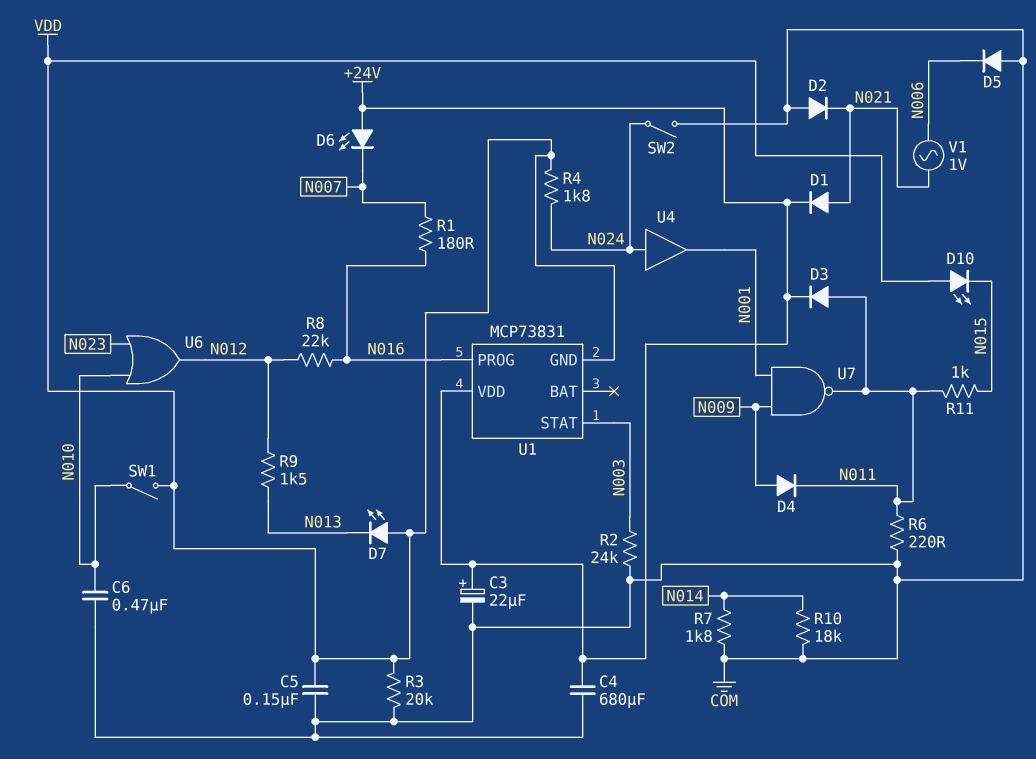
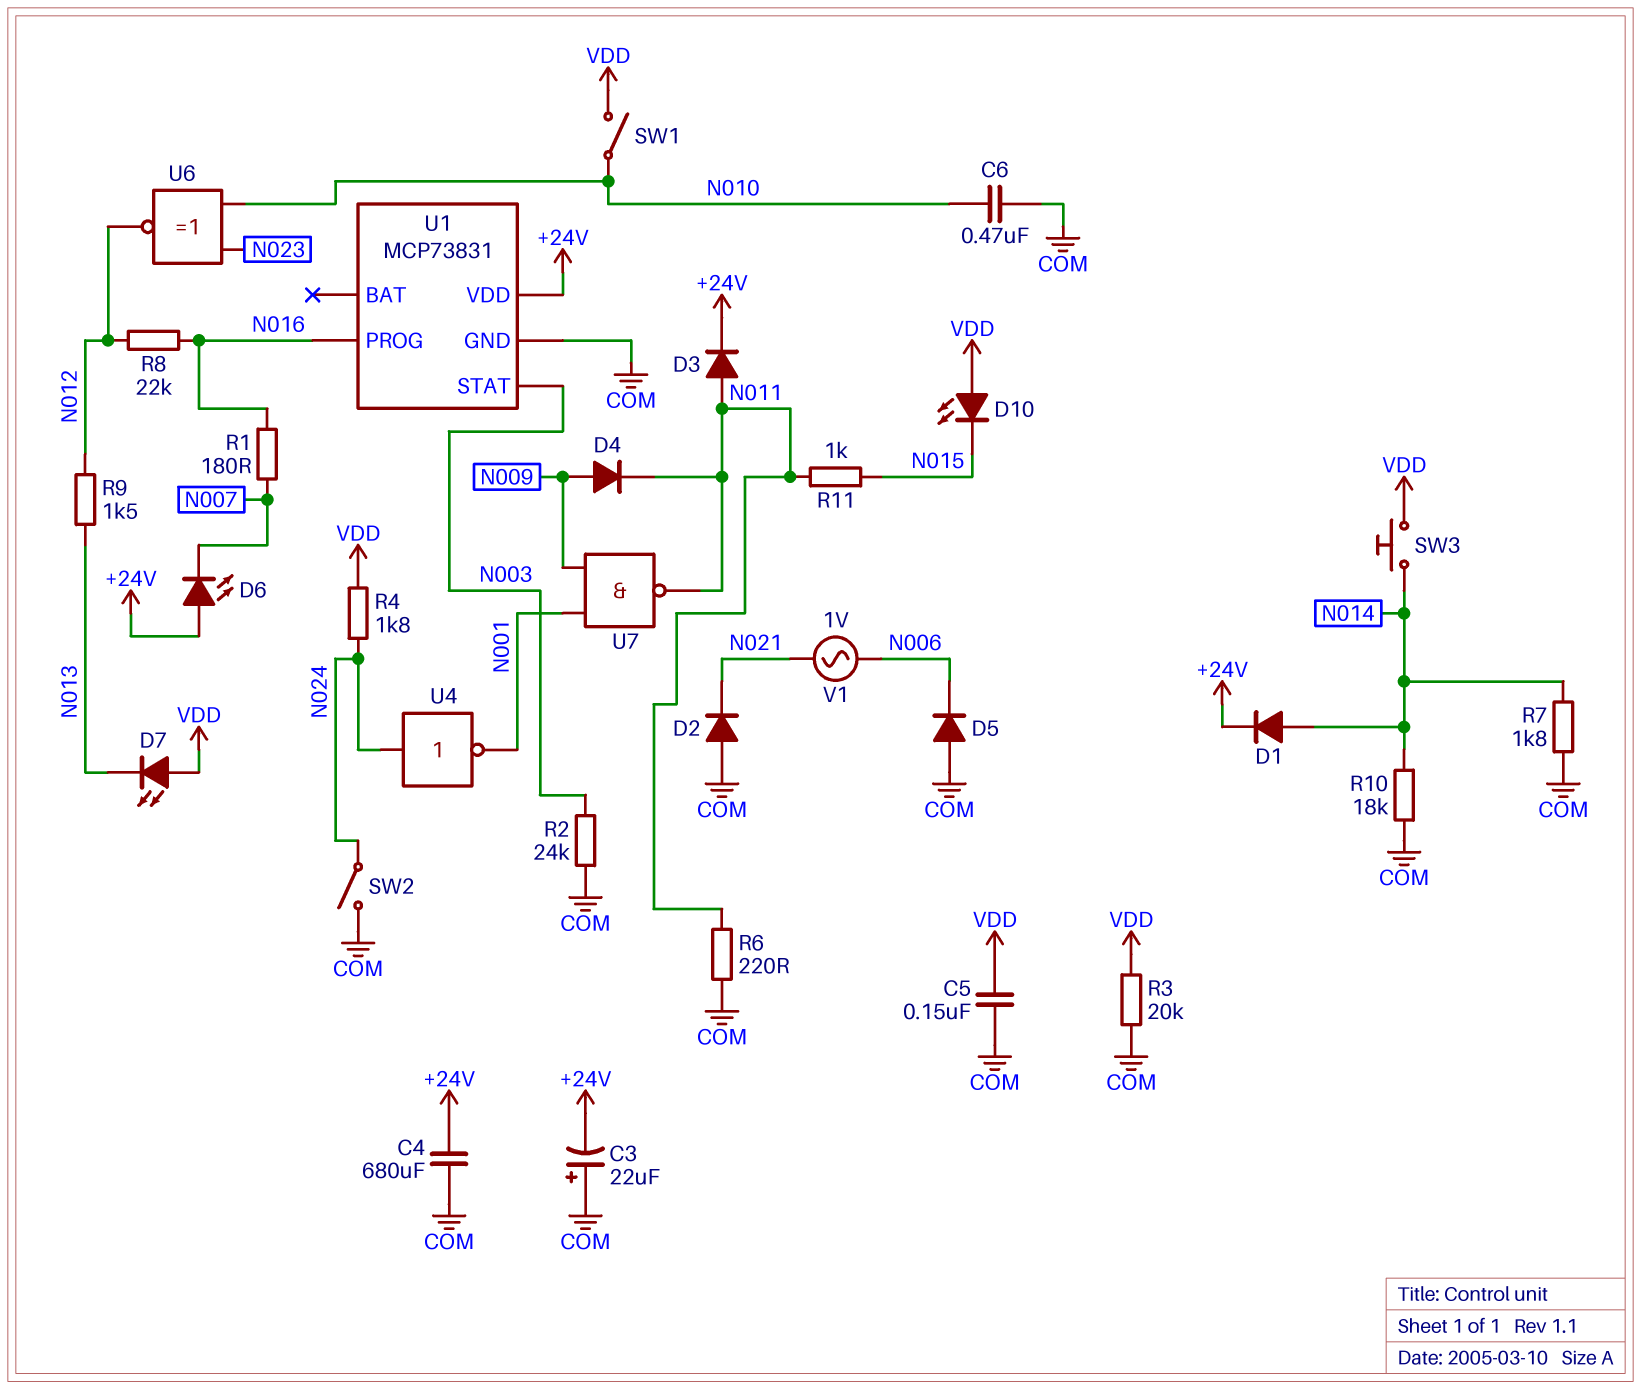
C3: 22uF (plus +24V, minus COM) -> 22uF (plus COM, minus +24V)
D1: diode (A N021, K +24V) -> diode (A N014, K +24V)
SW3: none -> button (N014, VDD)
U1 pin GND: VDD -> COM
U4: buffer (in N024, out N001) -> NOT (in N024, out N001)
U6: OR (in N010, in N023, out N012) -> XNOR (in N010, in N023, out N012)

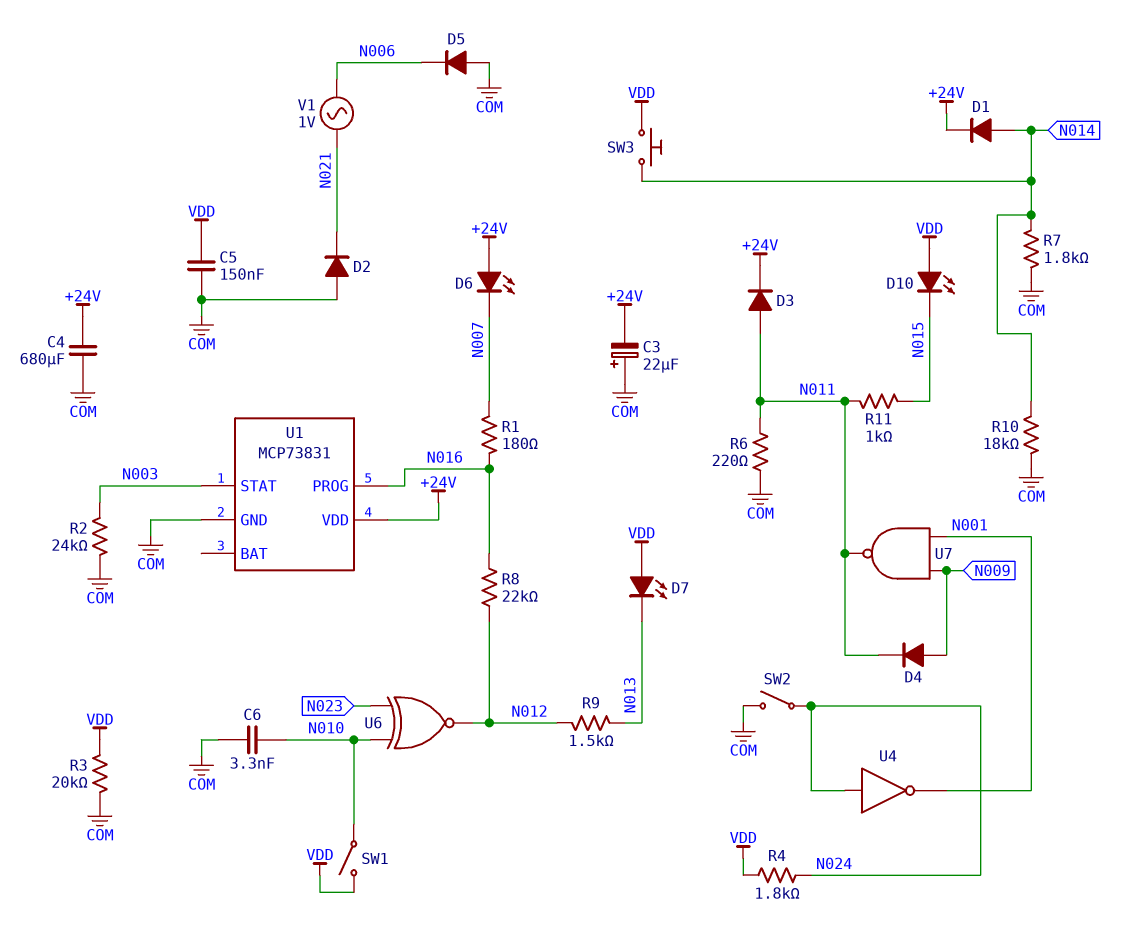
C6: 470nF (COM, N010) -> 3.3nF (COM, N010)

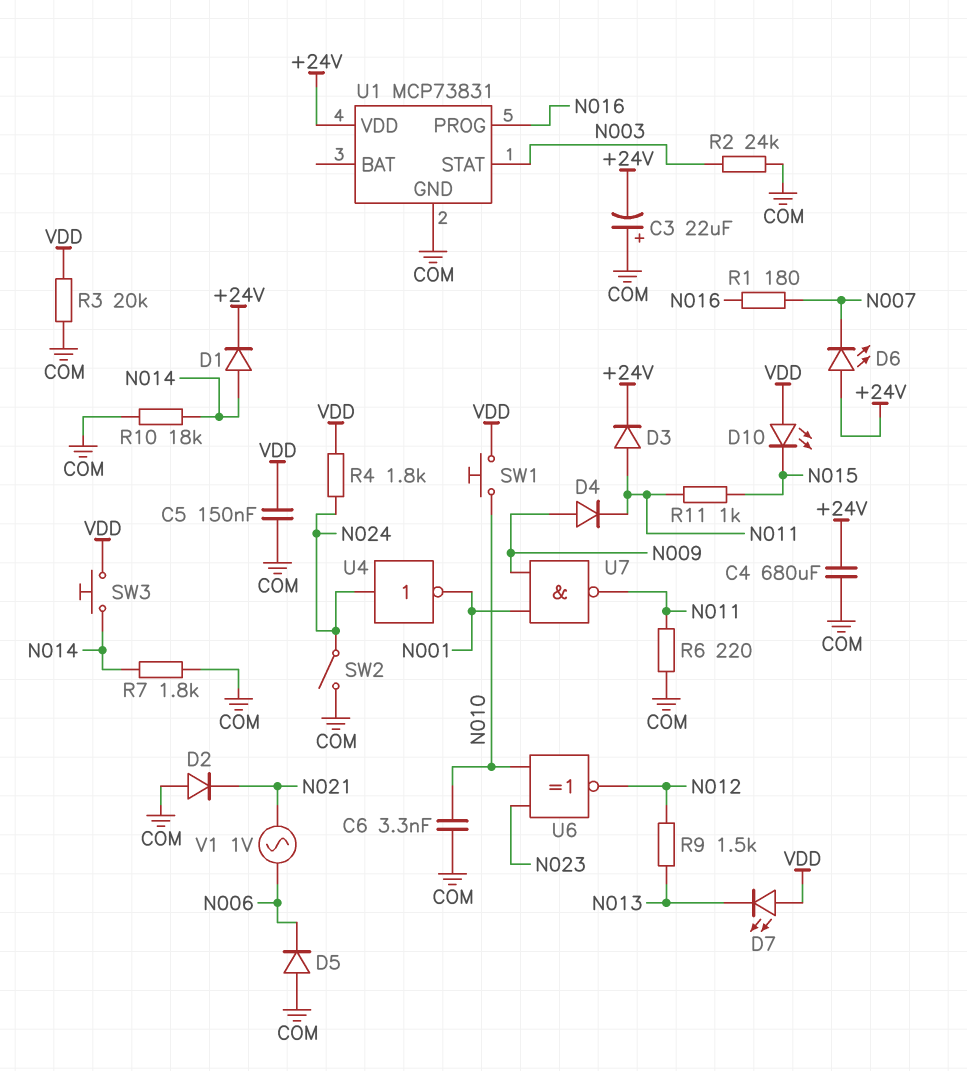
R8: 22k (N012, N016) -> none
SW1: switch (N010, VDD) -> button (N010, VDD)

